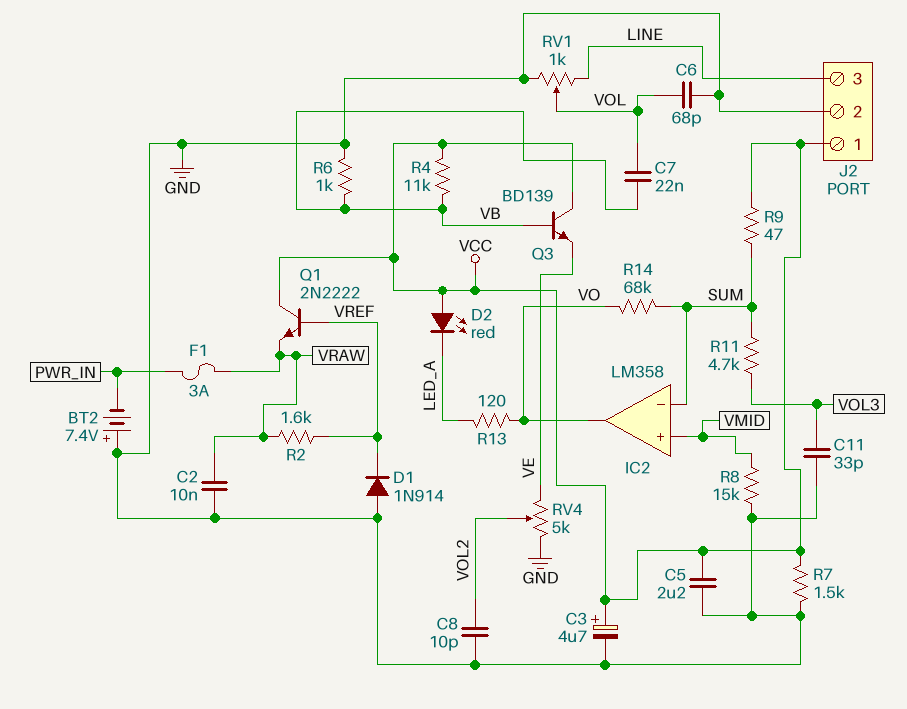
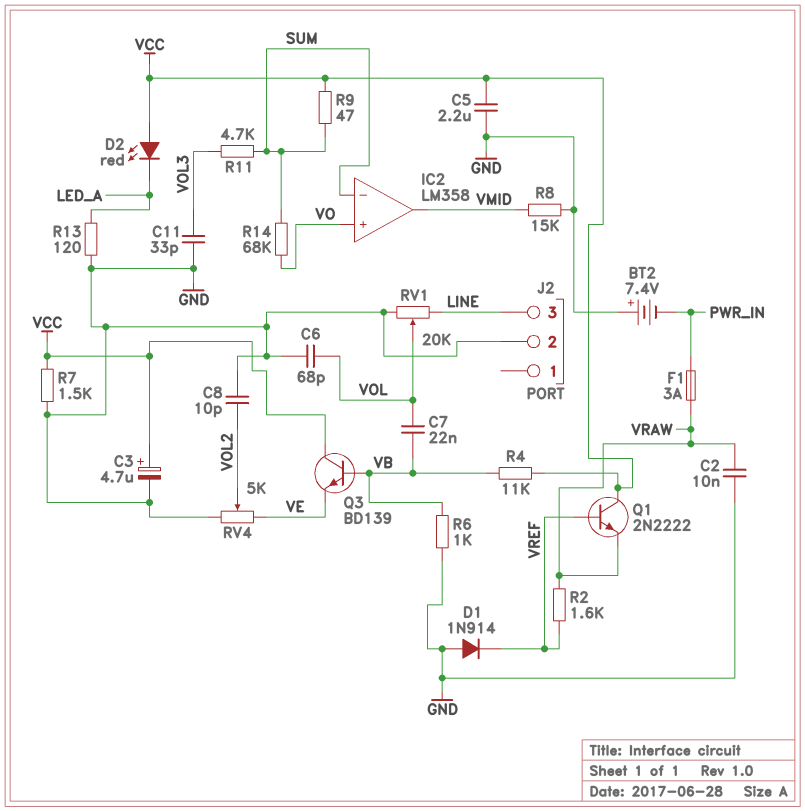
IC2 pin in+: VMID -> VO
IC2 pin out: VO -> VMID
J2 pin 1: VCC -> none
R13: 120 (LED_A, VO) -> 120 (GND, LED_A)
RV1: 1k (GND, LINE, wiper VOL) -> 20k (GND, LINE, wiper VOL)

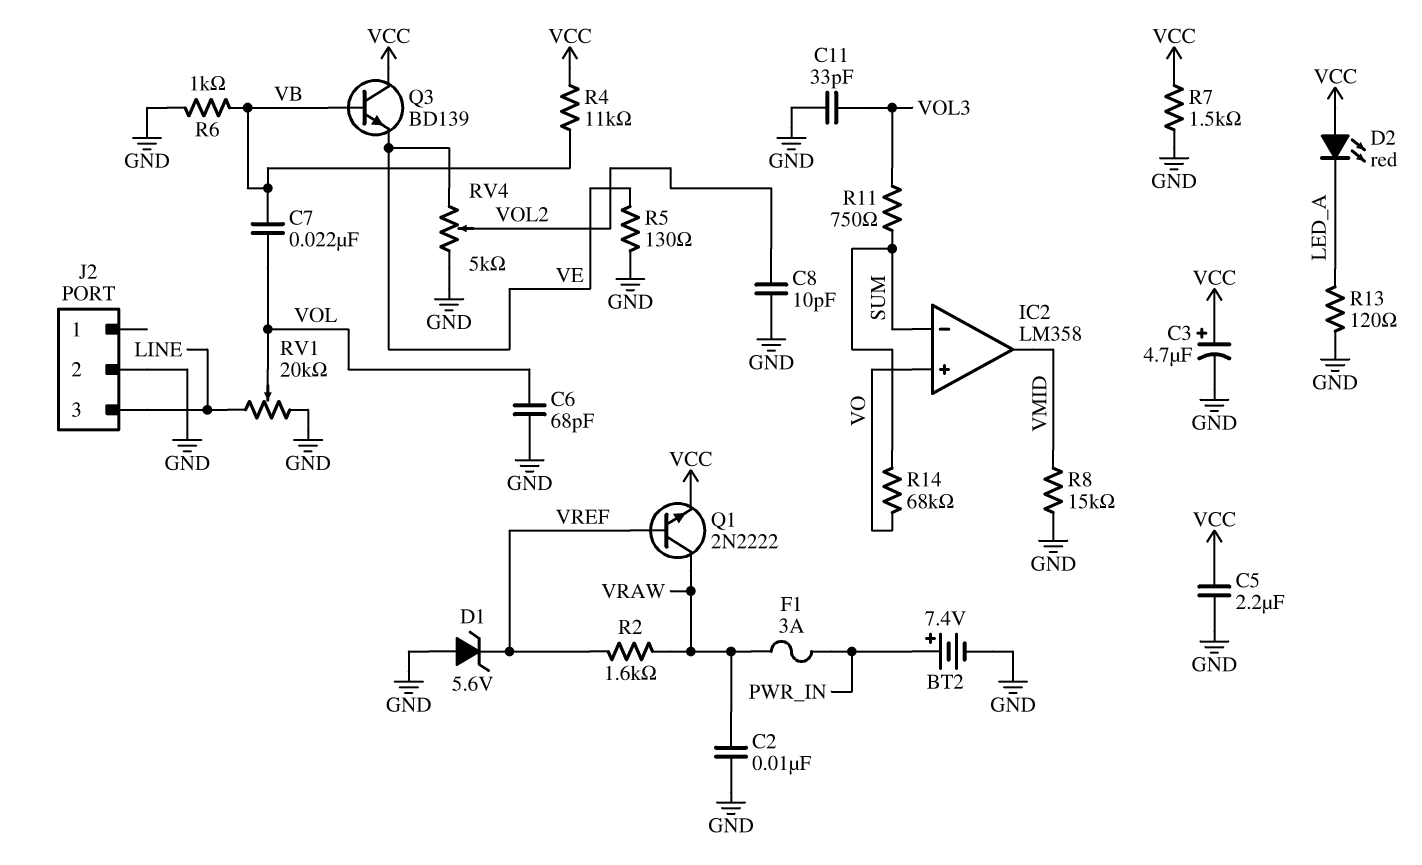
BT2: 7.4V (plus GND, minus PWR_IN) -> 7.4V (plus PWR_IN, minus GND)
D1: diode 1N914 (A GND, K VREF) -> zener 5.6V (A GND, K VREF)
Q1: NPN 2N2222 (B VREF, C VCC, E VRAW) -> NPN 2N2222 (B VREF, C VRAW, E VCC)
R5: none -> 130 (GND, VE)
R9: 47 (SUM, VCC) -> none
R11: 4.7k (SUM, VOL3) -> 750 (SUM, VOL3)

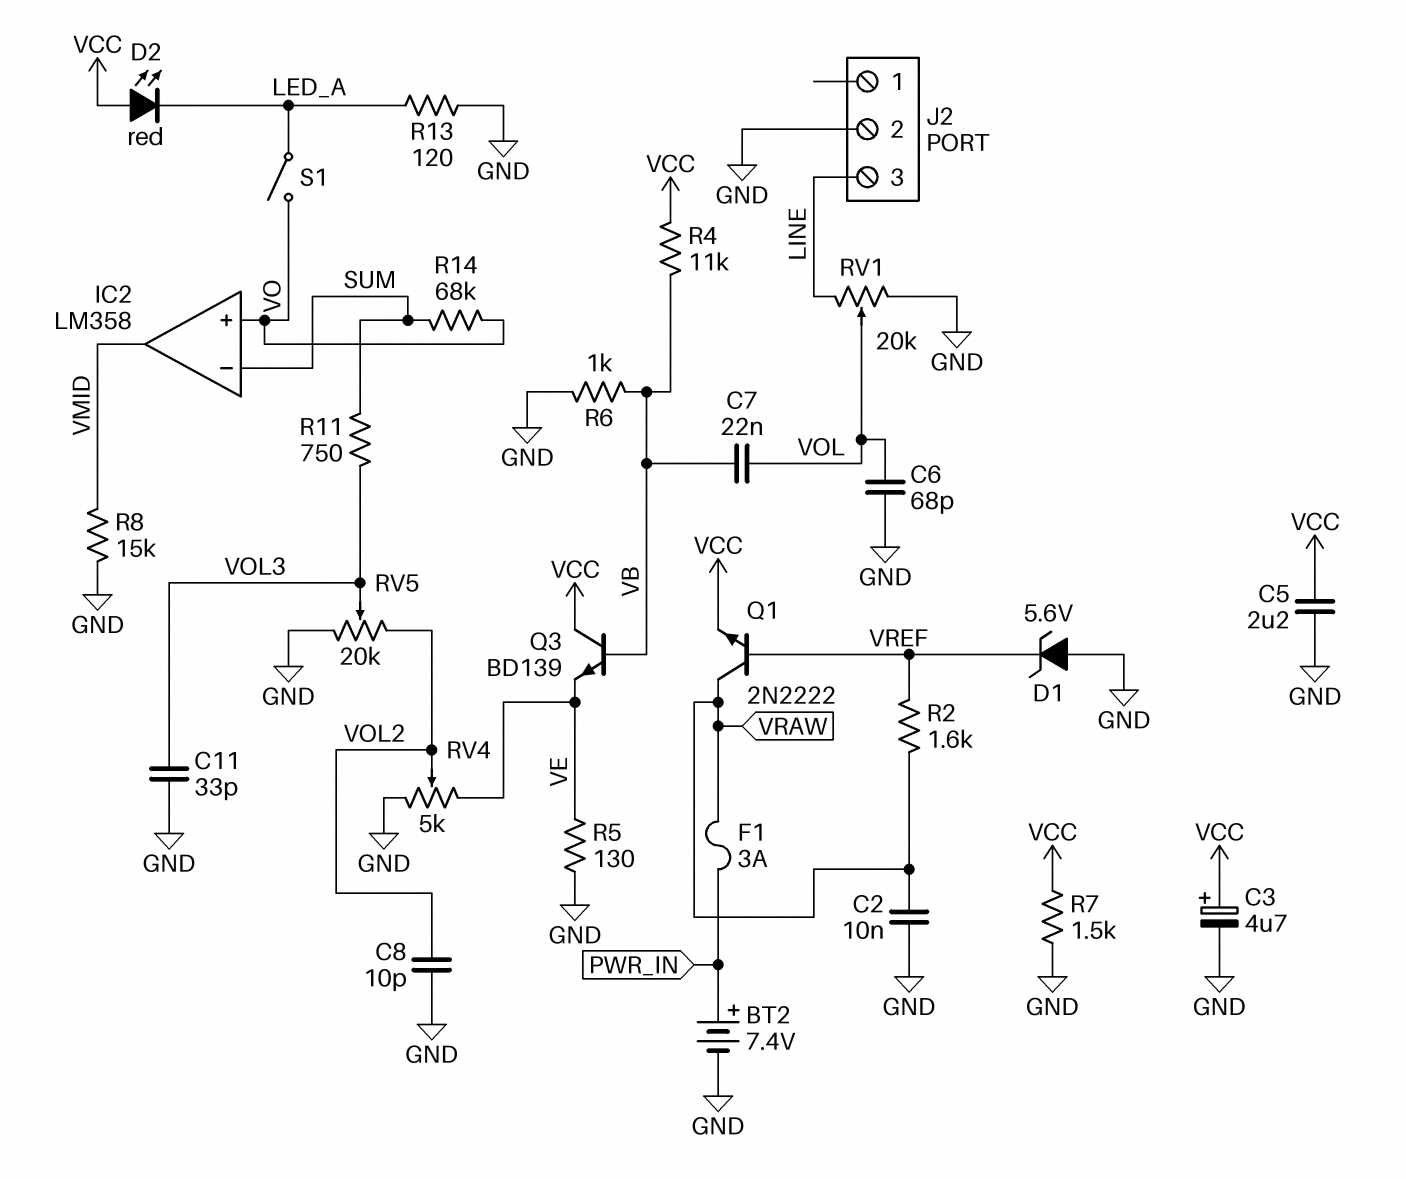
RV5: none -> 20k (GND, VOL2, wiper VOL3)
S1: none -> switch (LED_A, VO)

